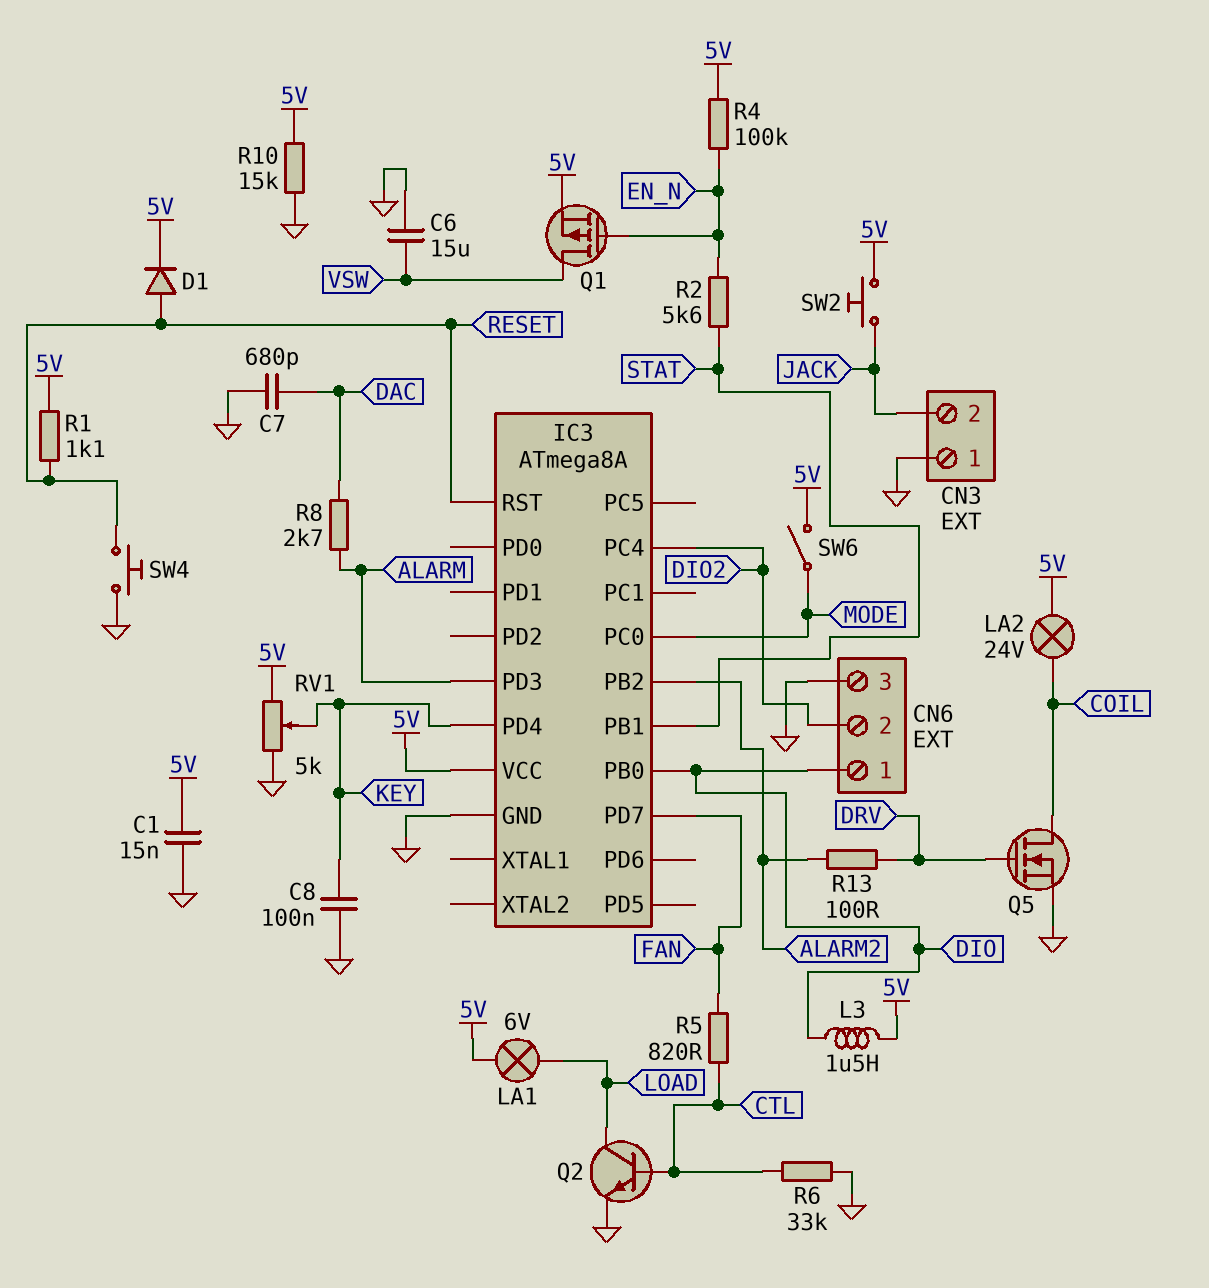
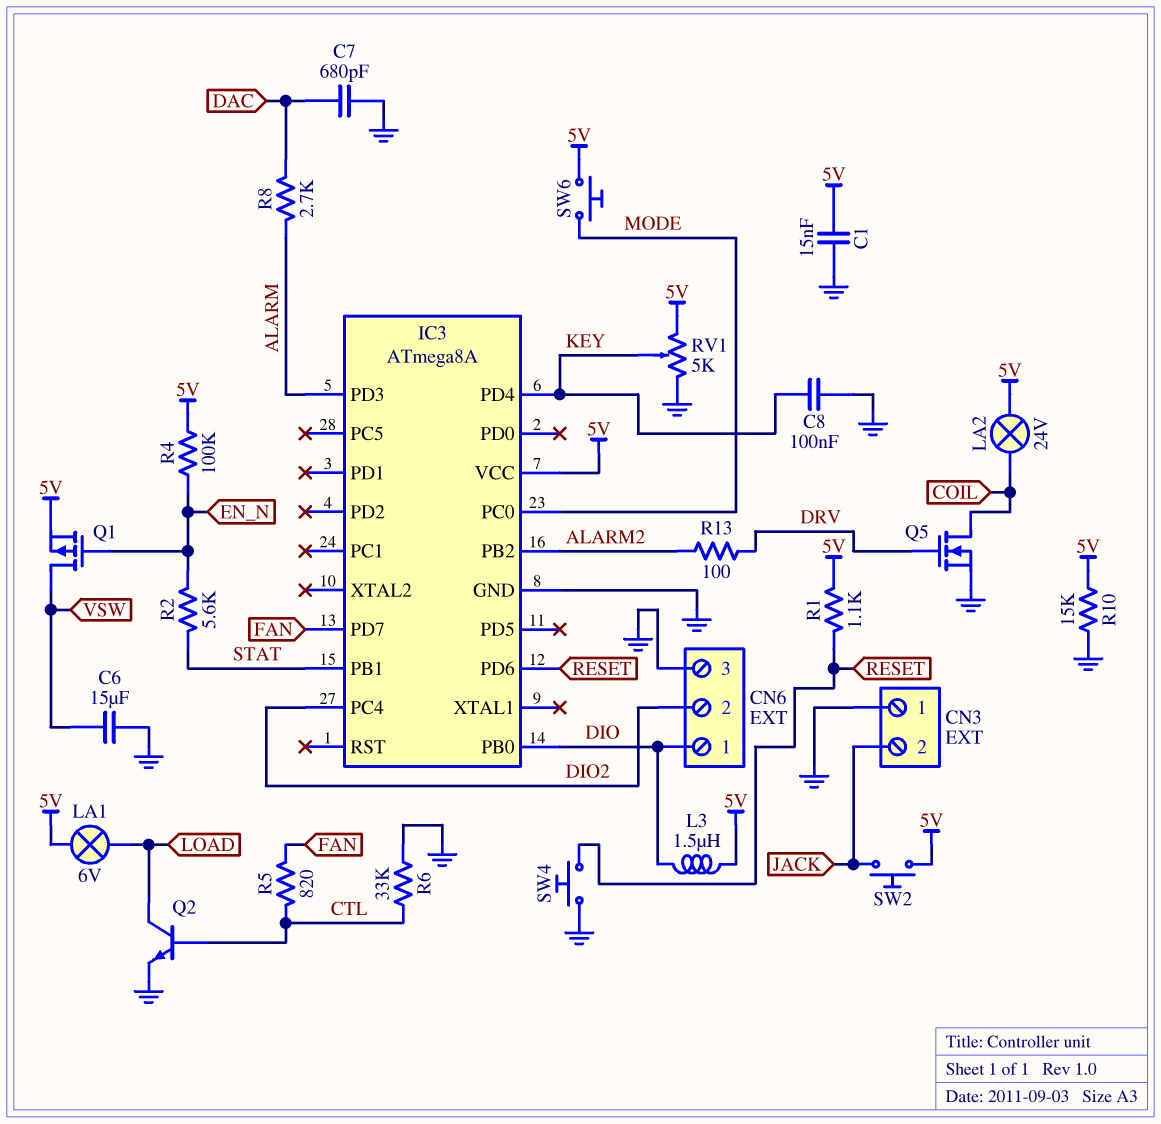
D1: diode (A RESET, K 5V) -> none
IC3 pin PD6: none -> RESET
IC3 pin RST: RESET -> none
SW6: switch (5V, MODE) -> button (5V, MODE)

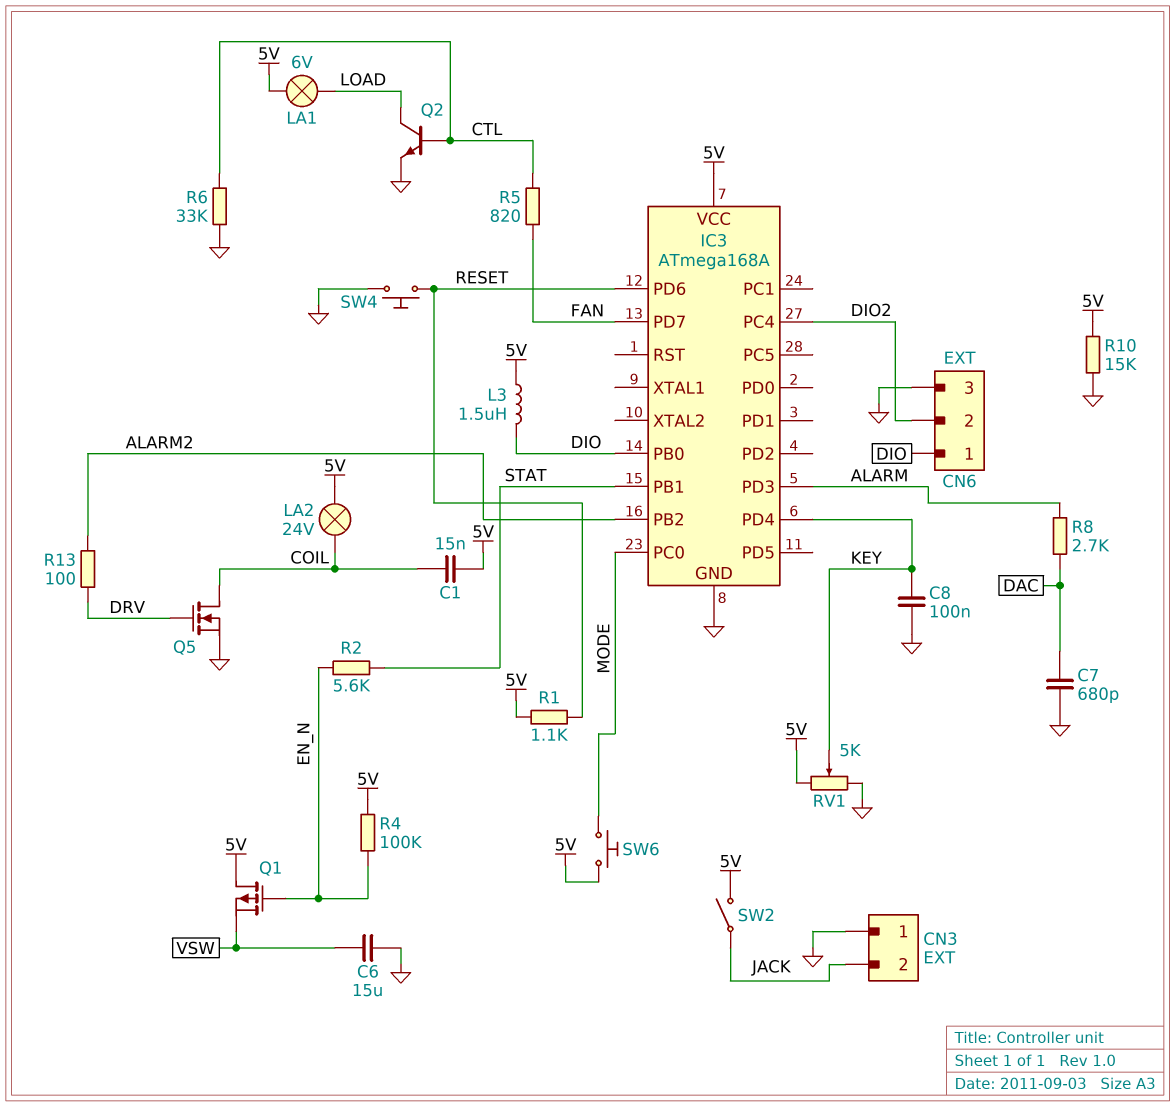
C1: 15nF (5V, GND) -> 15nF (5V, COIL)
IC3: ATmega8A -> ATmega168A
Q1: PMOS (G EN_N, D VSW, S 5V) -> PMOS (G EN_N, D 5V, S VSW)
SW2: button (5V, JACK) -> switch (5V, JACK)

